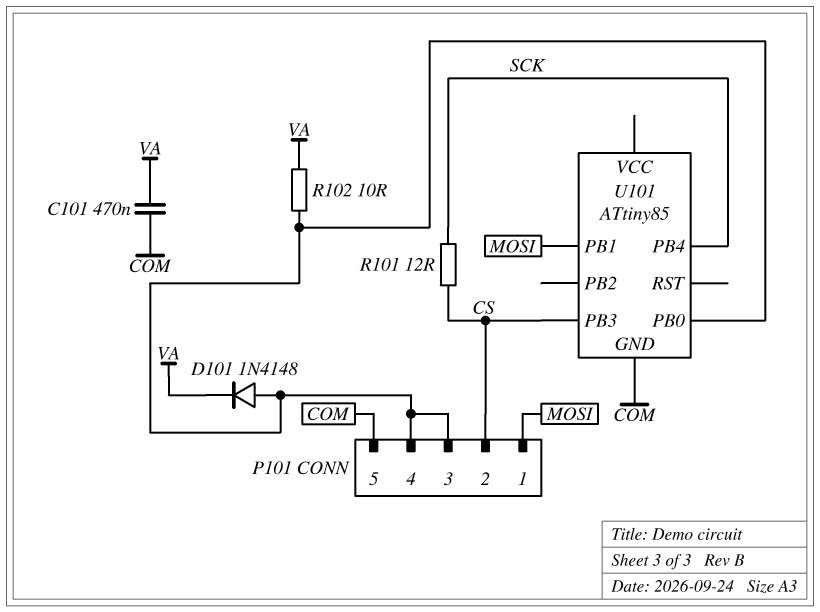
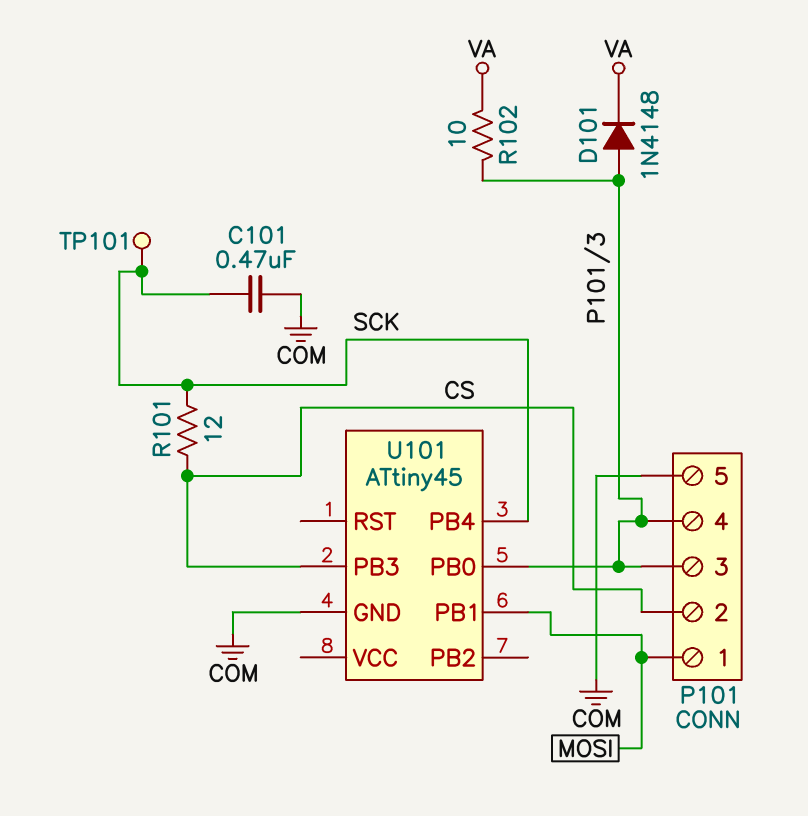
C101: 470nF (COM, VA) -> 470nF (COM, SCK)
TP101: none -> test point (SCK)
U101: ATtiny85 -> ATtiny45

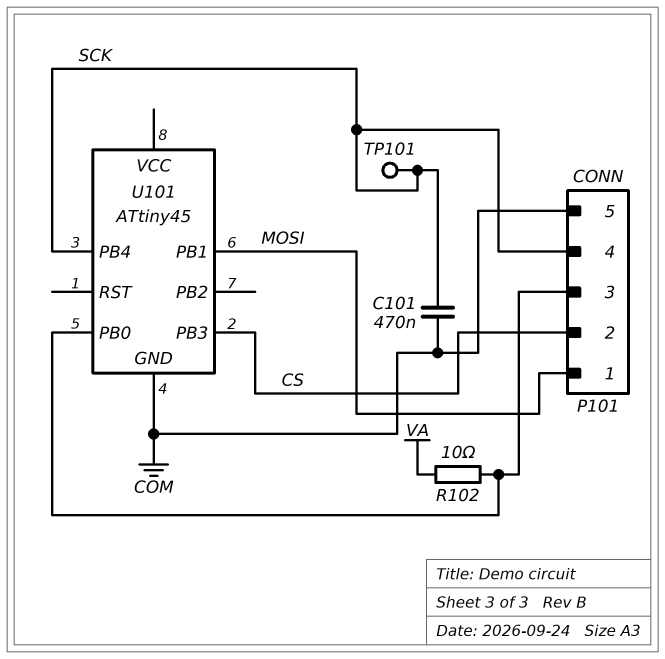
D101: diode 1N4148 (A P101/3, K VA) -> none
P101 pin 4: P101/3 -> SCK
R101: 12 (CS, SCK) -> none

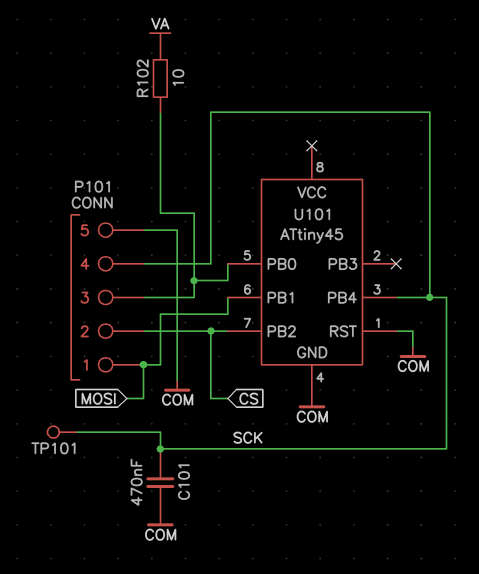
U101 pin PB2: none -> CS
U101 pin PB3: CS -> none
U101 pin RST: none -> COM

